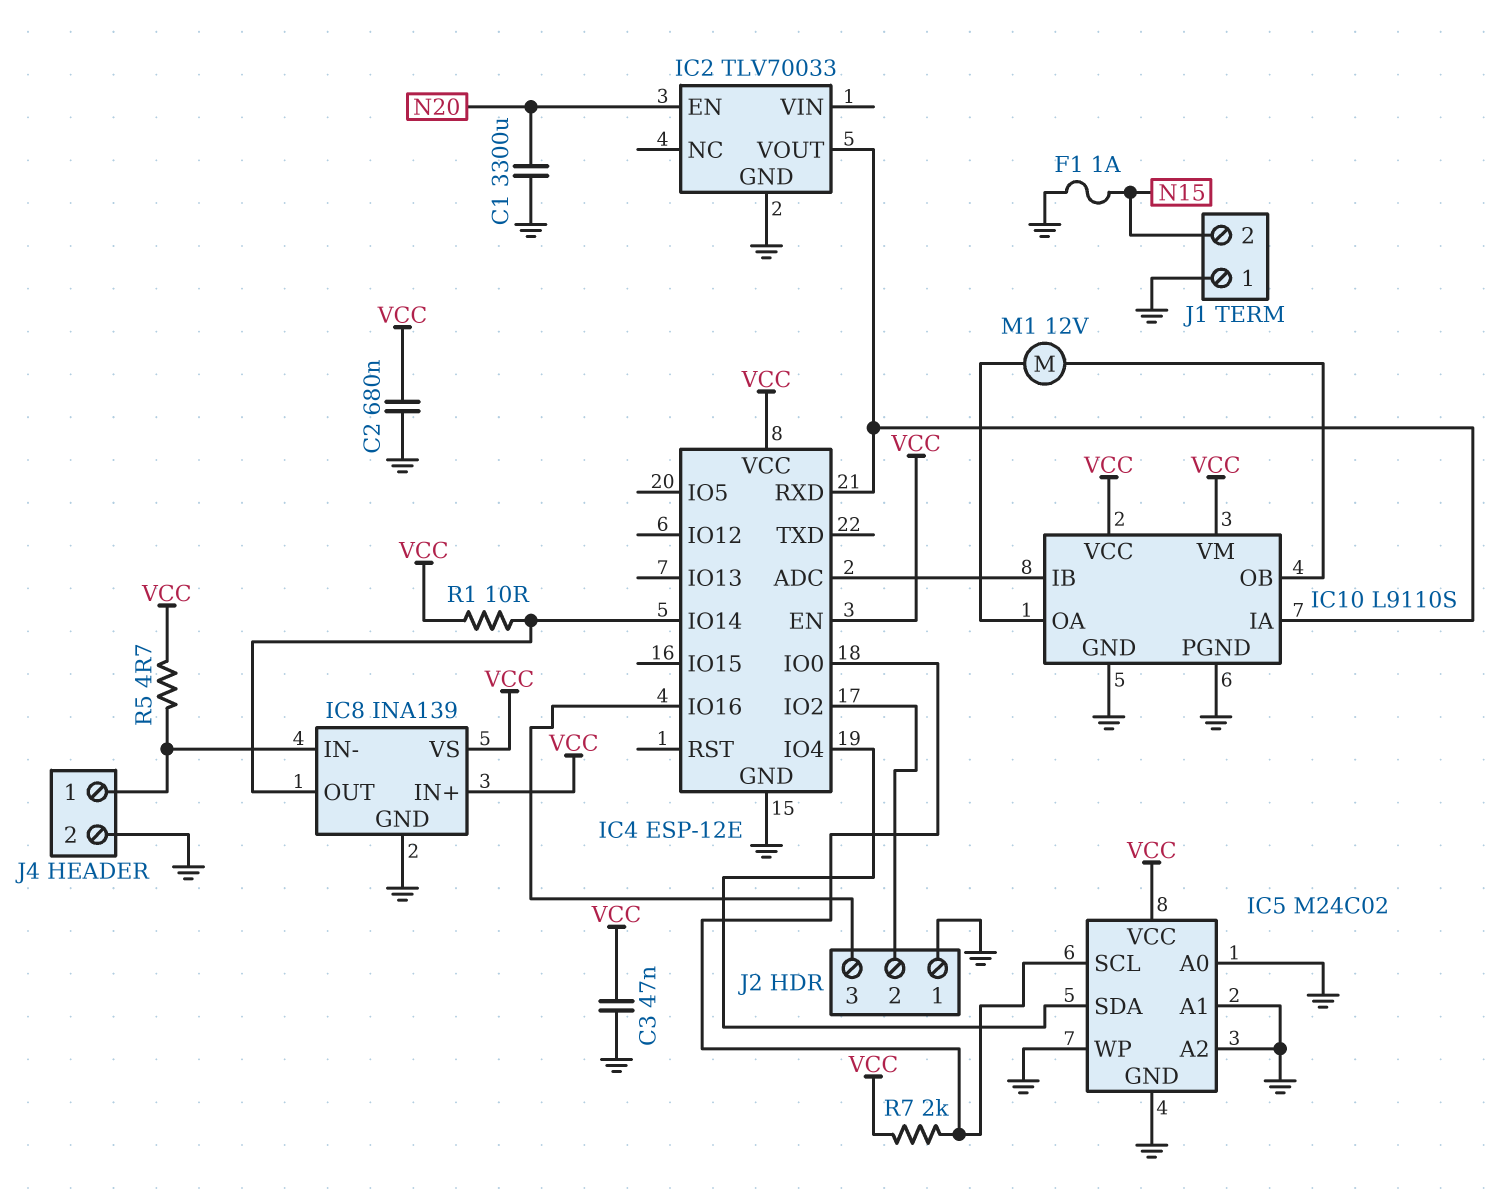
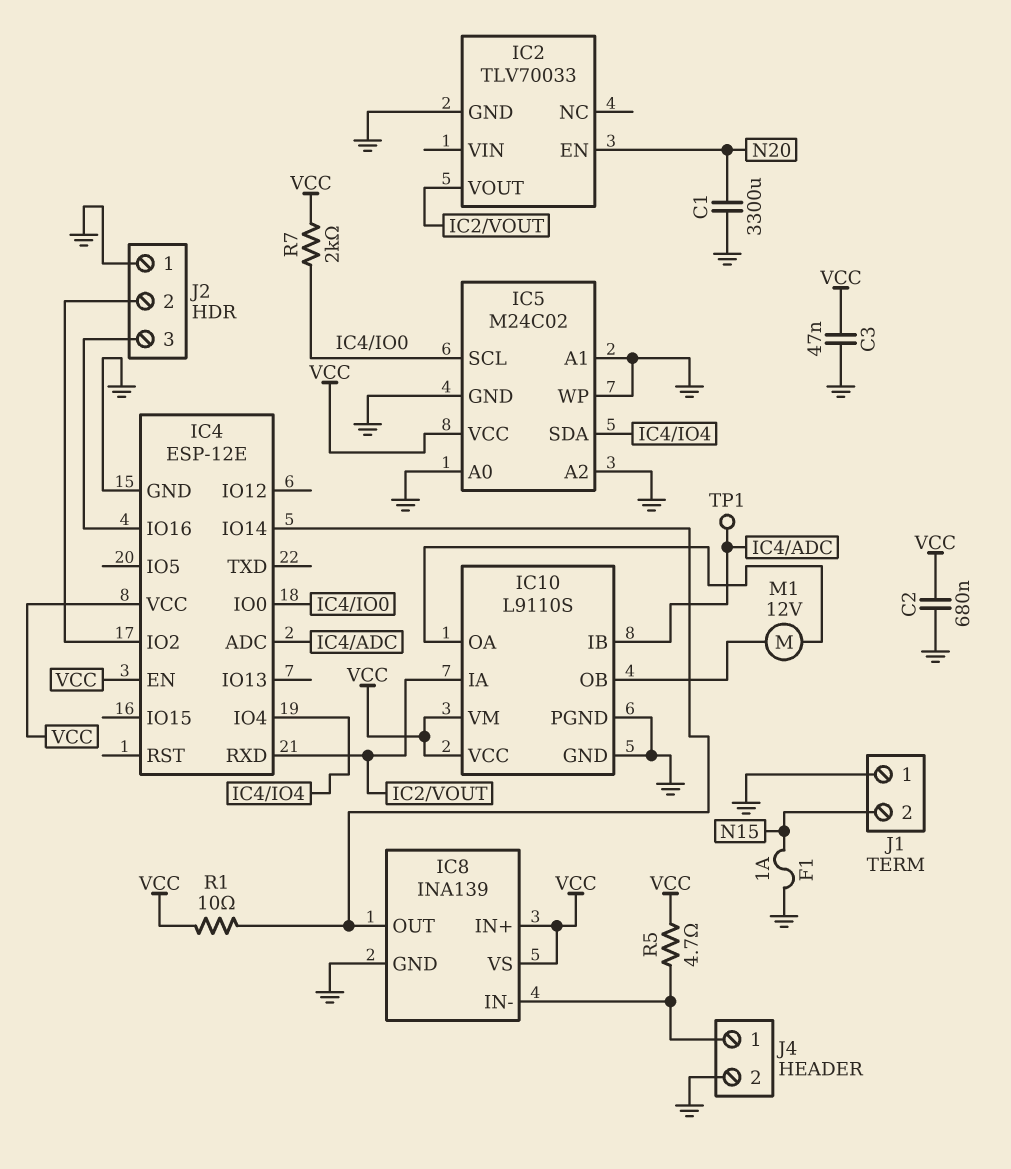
TP1: none -> test point (IC4/ADC)

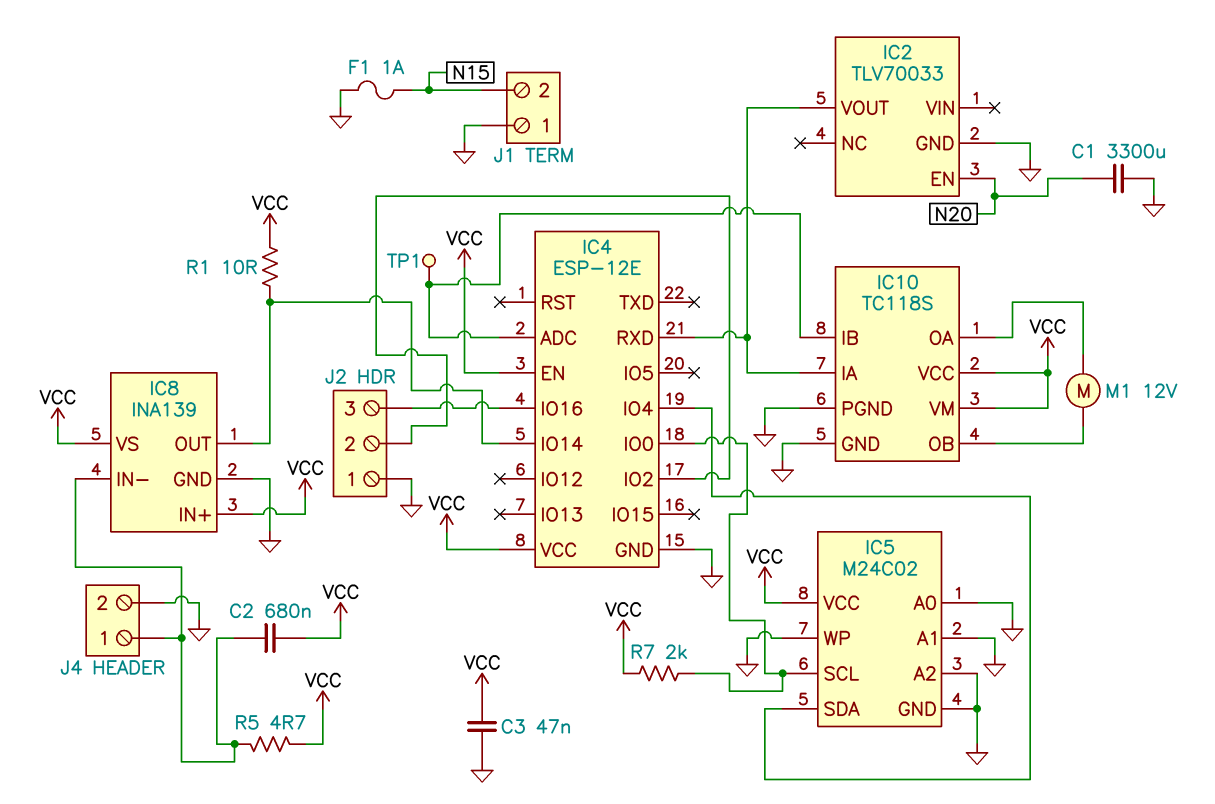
C2: 680nF (GND, VCC) -> 680nF (IC8/IN-, VCC)
IC10: L9110S -> TC118S

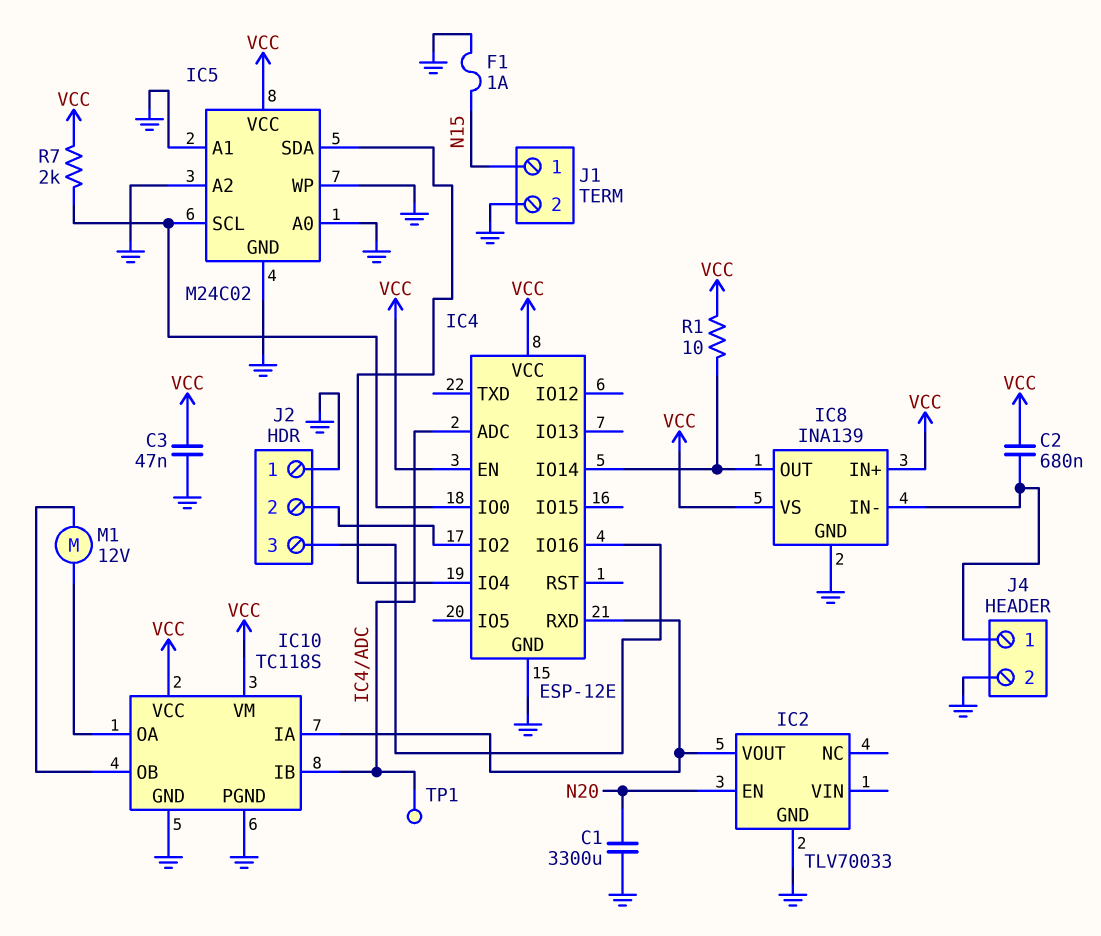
J1 pin 1: GND -> N15
J1 pin 2: N15 -> GND
R5: 4.7 (IC8/IN-, VCC) -> none

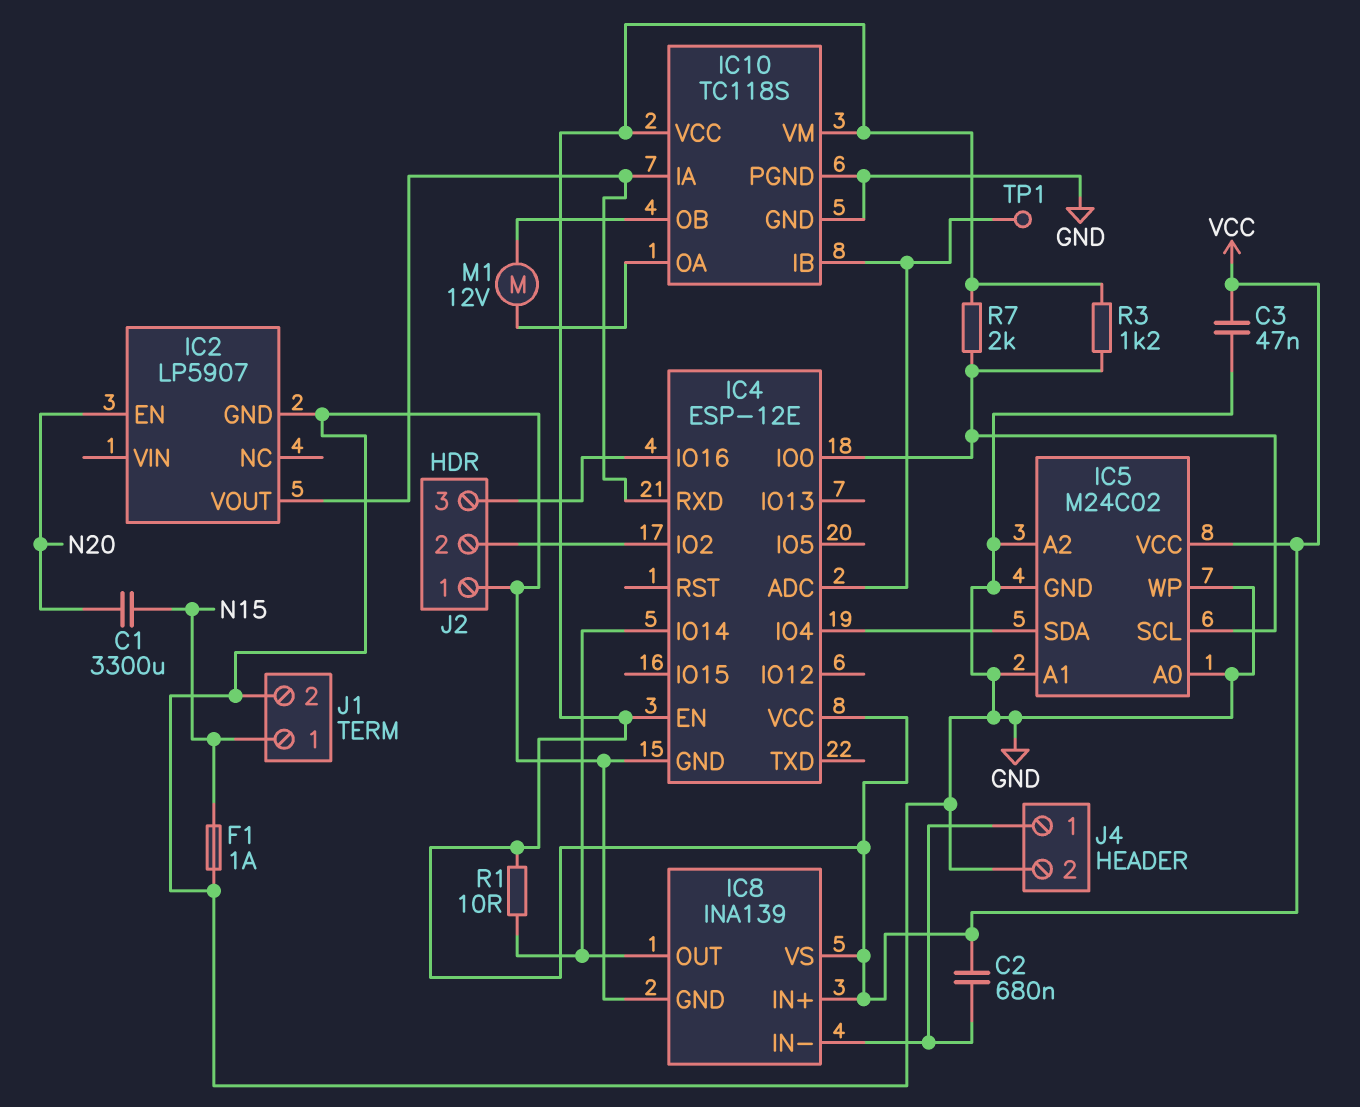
C1: 3300uF (GND, N20) -> 3300uF (N15, N20)
IC2: TLV70033 -> LP5907
R3: none -> 1.2k (IC4/IO0, VCC)

